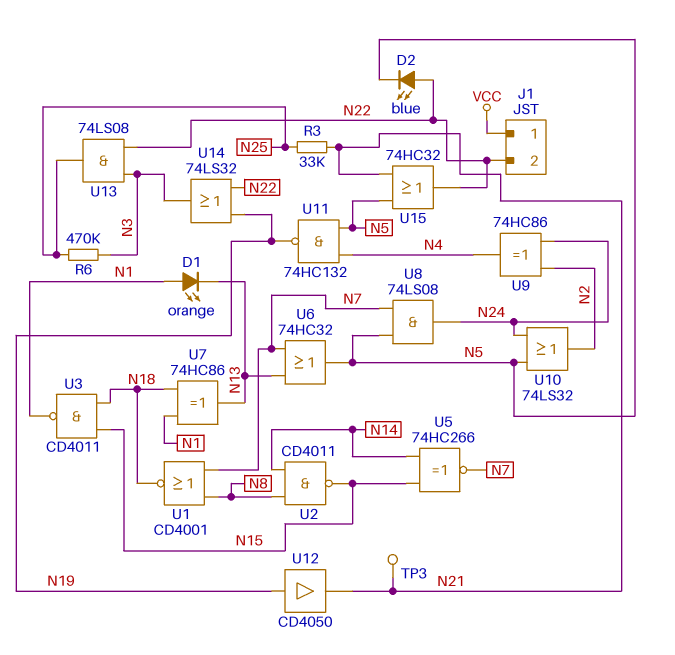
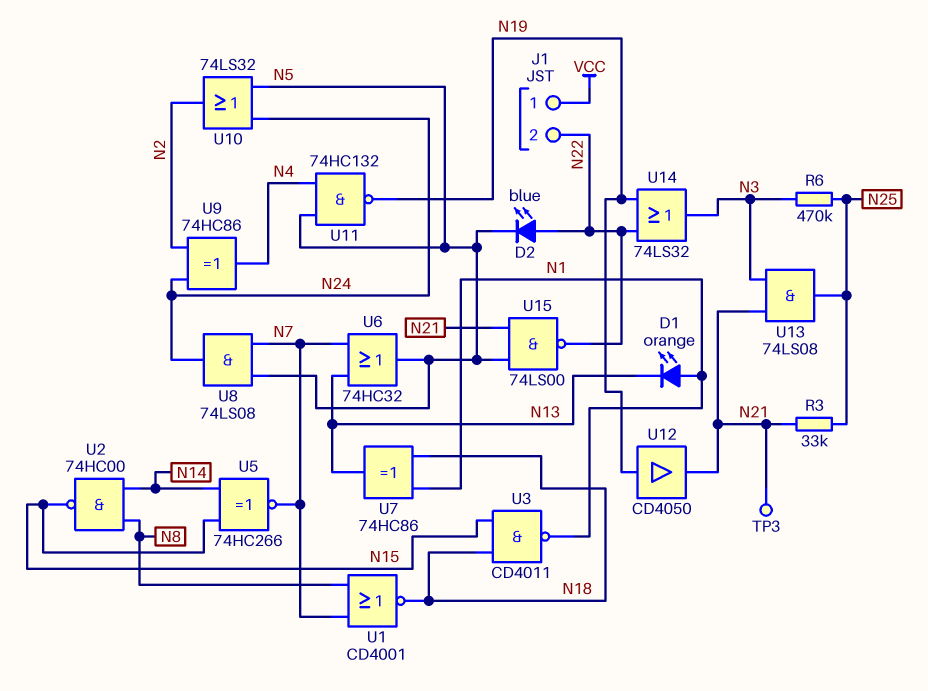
U2: NAND CD4011 (in N8, in N14, out N15) -> NAND 74HC00 (in N8, in N14, out N15)
U13: AND 74LS08 (in N3, in N22, out N25) -> AND 74LS08 (in N3, in N21, out N25)
U15: OR 74HC32 (in N5, in N21, out N22) -> NAND 74LS00 (in N5, in N21, out N22)

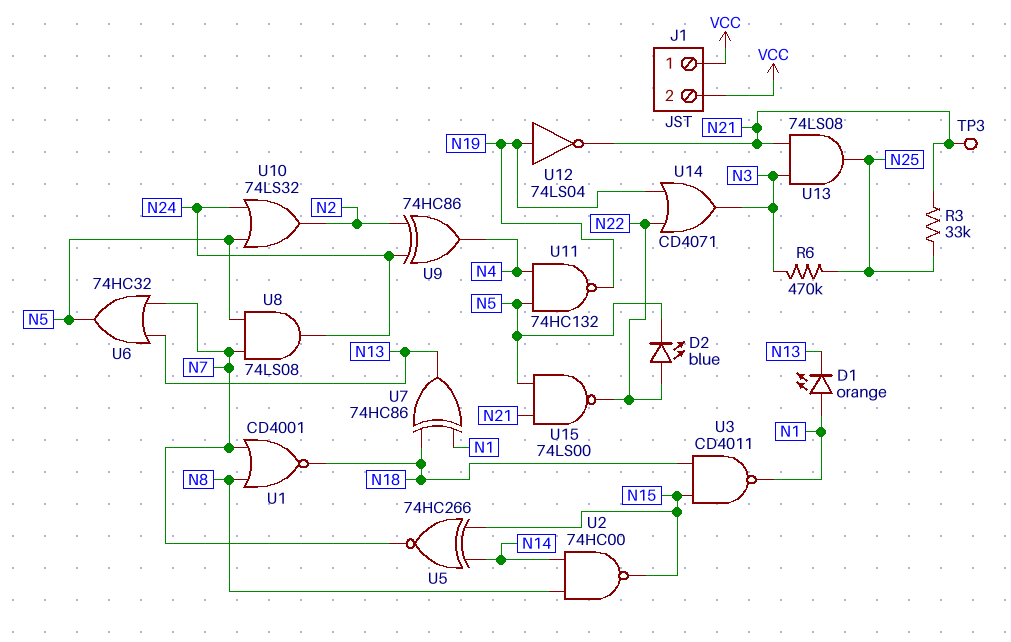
J1 pin 2: N22 -> VCC
U12: buffer CD4050 (in N19, out N21) -> NOT 74LS04 (in N19, out N21)
U14: OR 74LS32 (in N19, in N22, out N3) -> OR CD4071 (in N19, in N22, out N3)

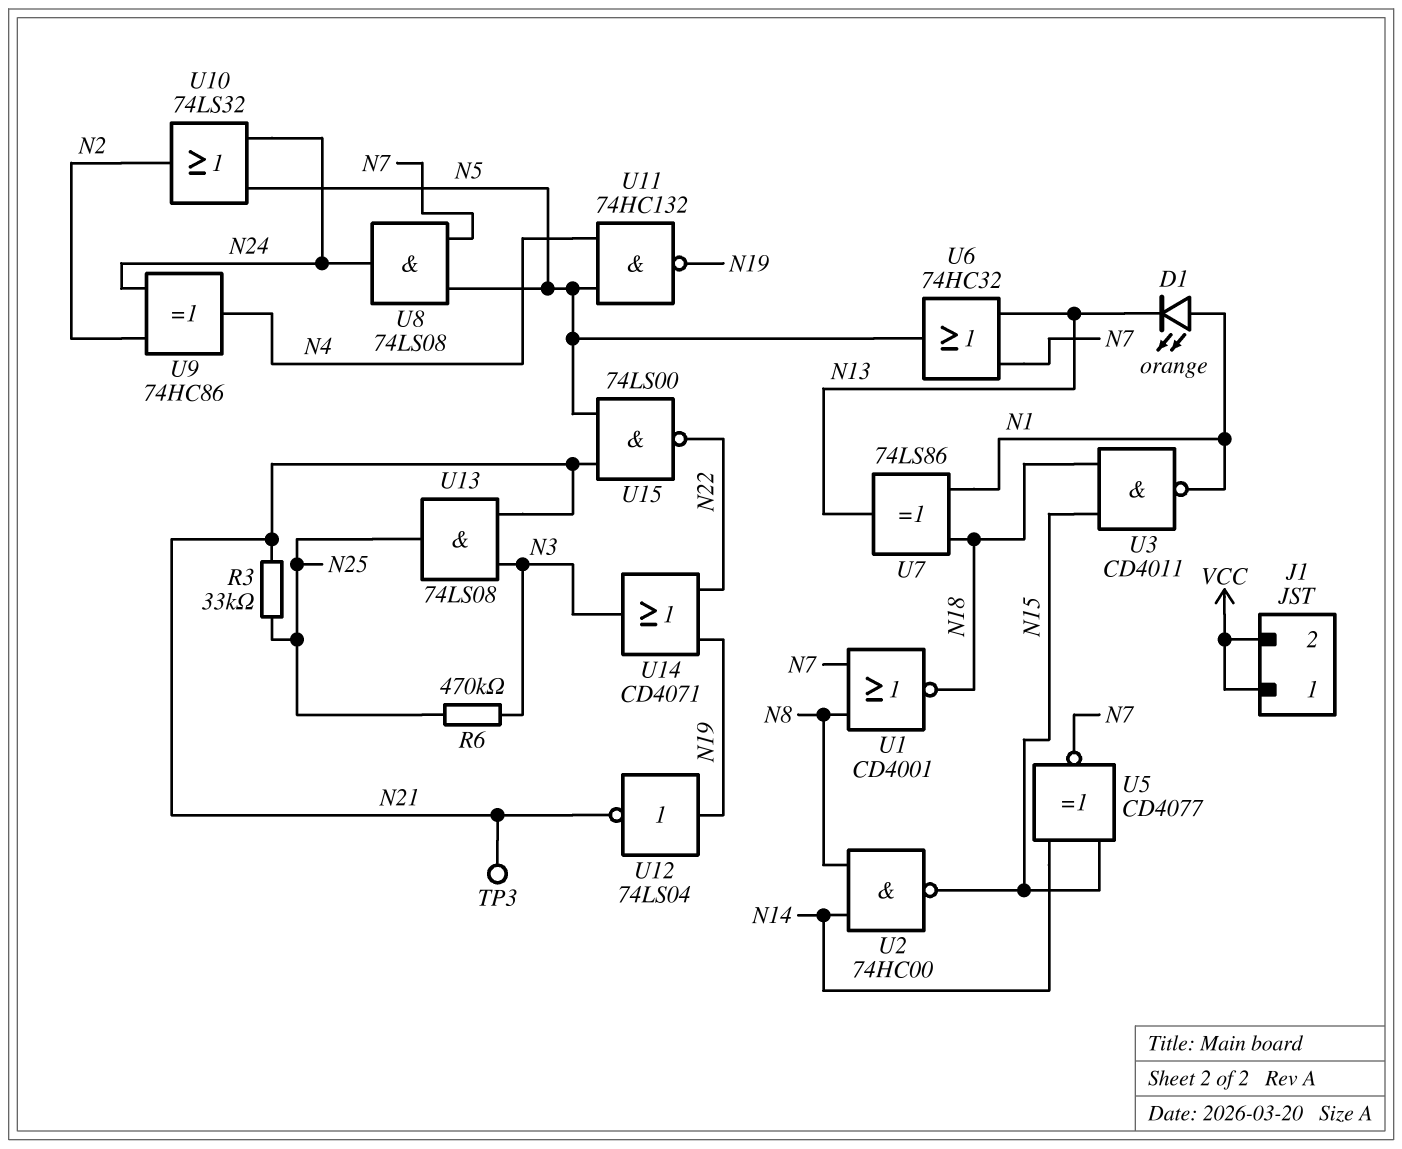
D2: LED blue (A N22, K N5) -> none
U5: XNOR 74HC266 (in N14, in N15, out N7) -> XNOR CD4077 (in N14, in N15, out N7)
U7: XOR 74HC86 (in N1, in N18, out N13) -> XOR 74LS86 (in N1, in N18, out N13)

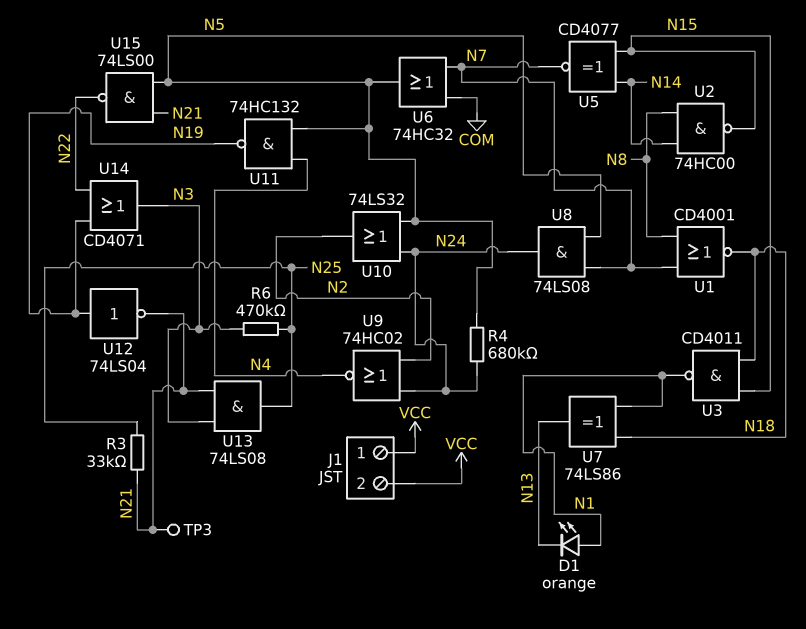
R4: none -> 680k (N5, N24)
U6: OR 74HC32 (in N7, in N13, out N5) -> OR 74HC32 (in COM, in N7, out N5)
U9: XOR 74HC86 (in N2, in N24, out N4) -> NOR 74HC02 (in N2, in N24, out N4)

